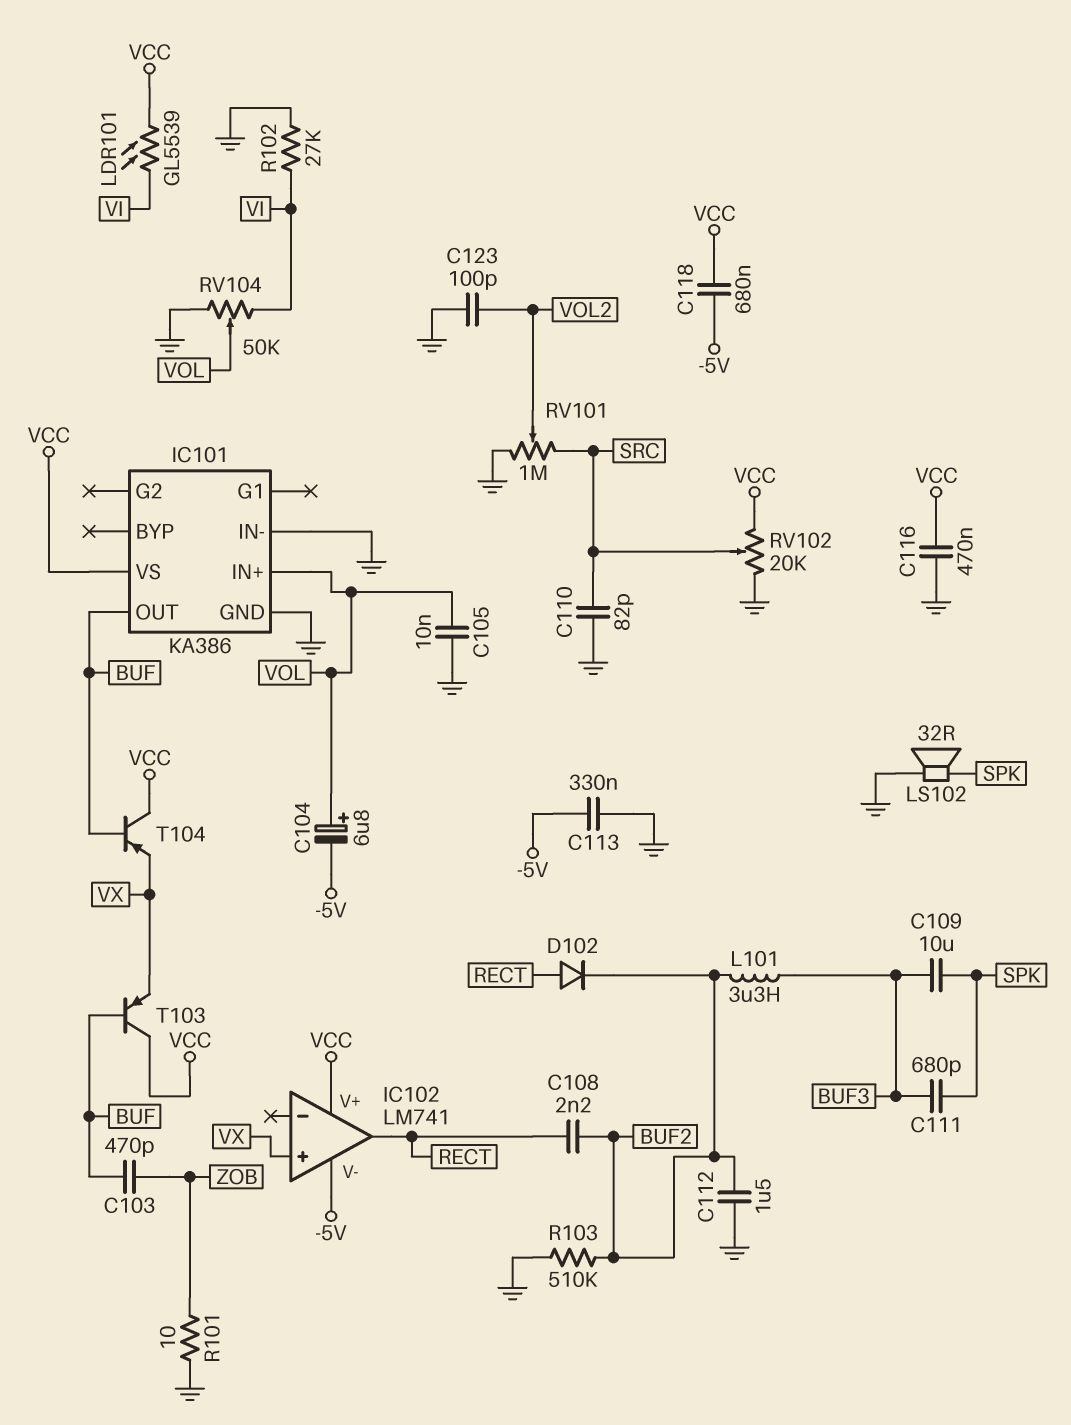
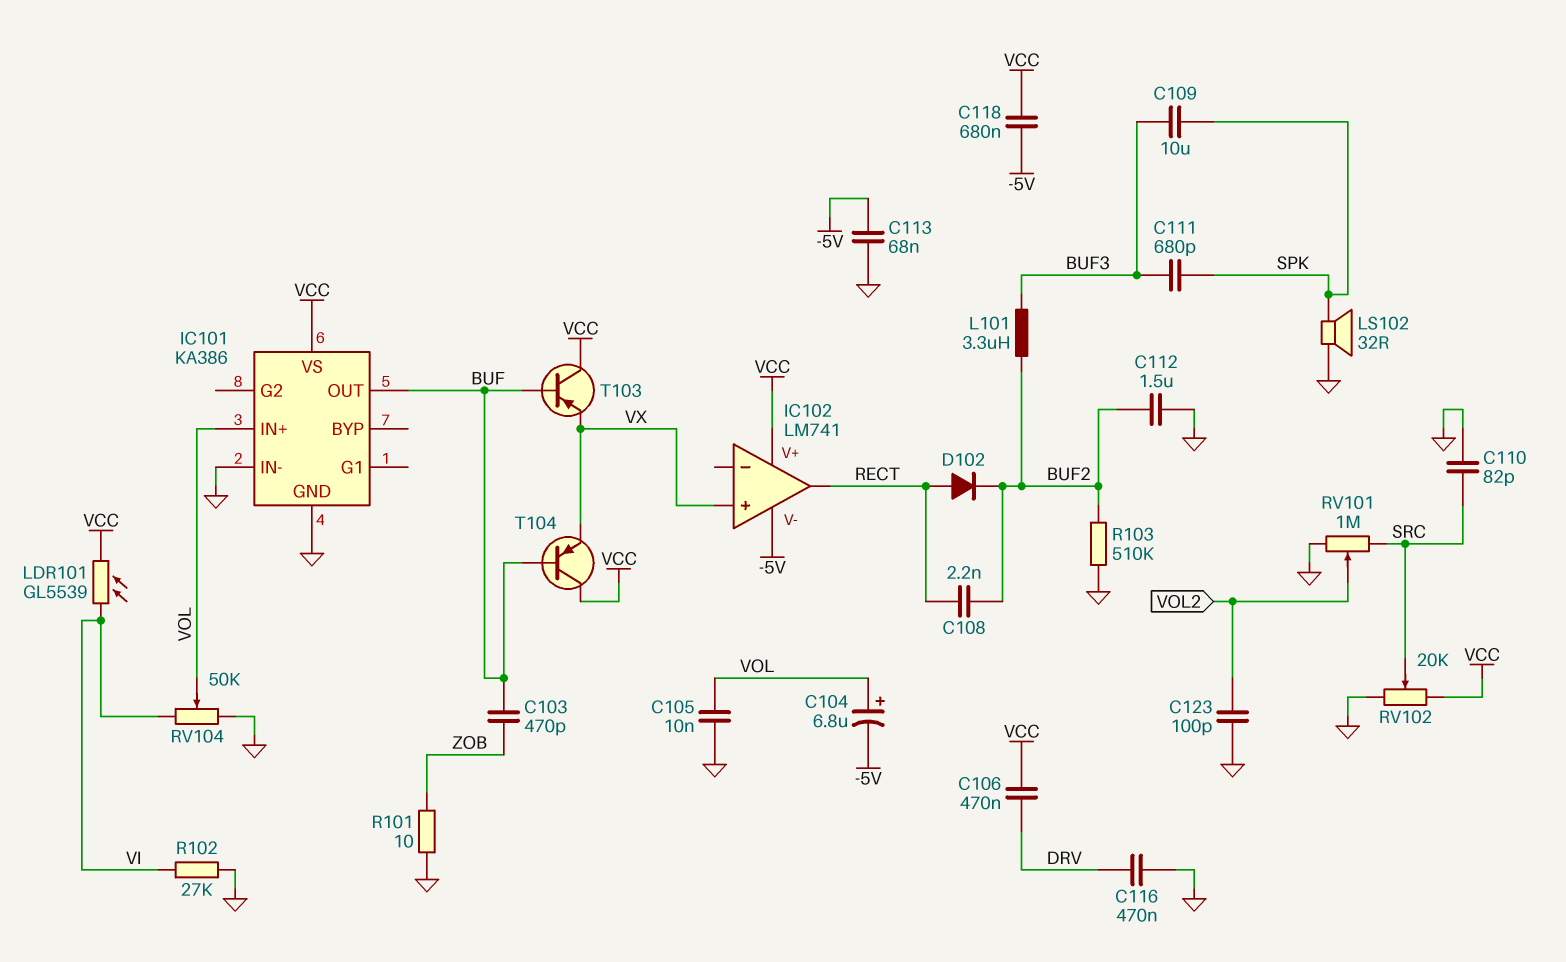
C106: none -> 470nF (DRV, VCC)
C113: 330nF (-5V, GND) -> 68nF (-5V, GND)
C116: 470nF (GND, VCC) -> 470nF (DRV, GND)

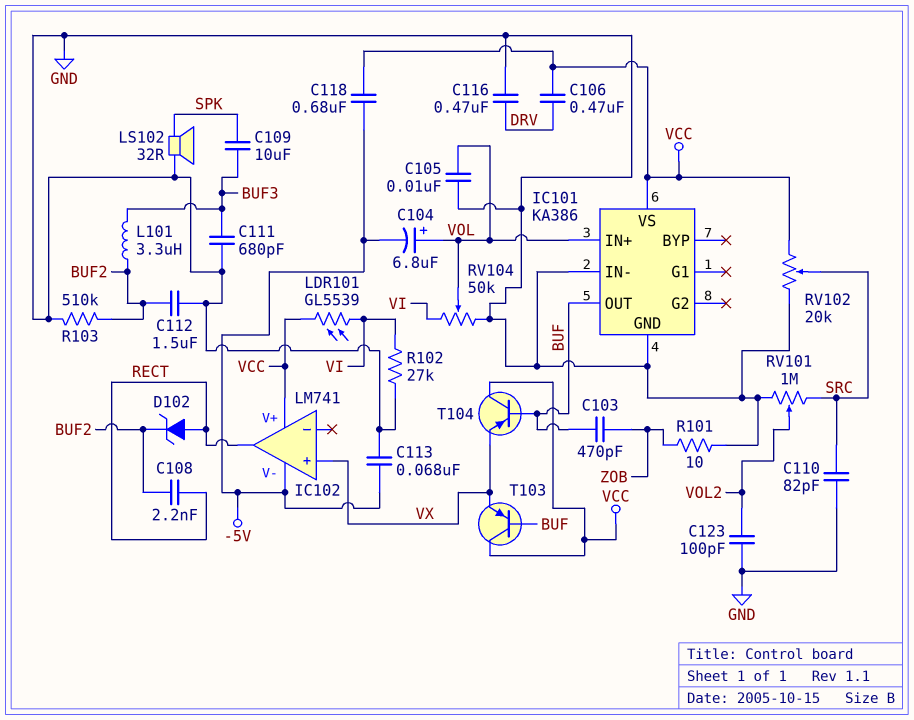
C111: 680pF (BUF3, SPK) -> 680pF (BUF3, GND)
D102: diode (A RECT, K BUF2) -> zener (A RECT, K BUF2)

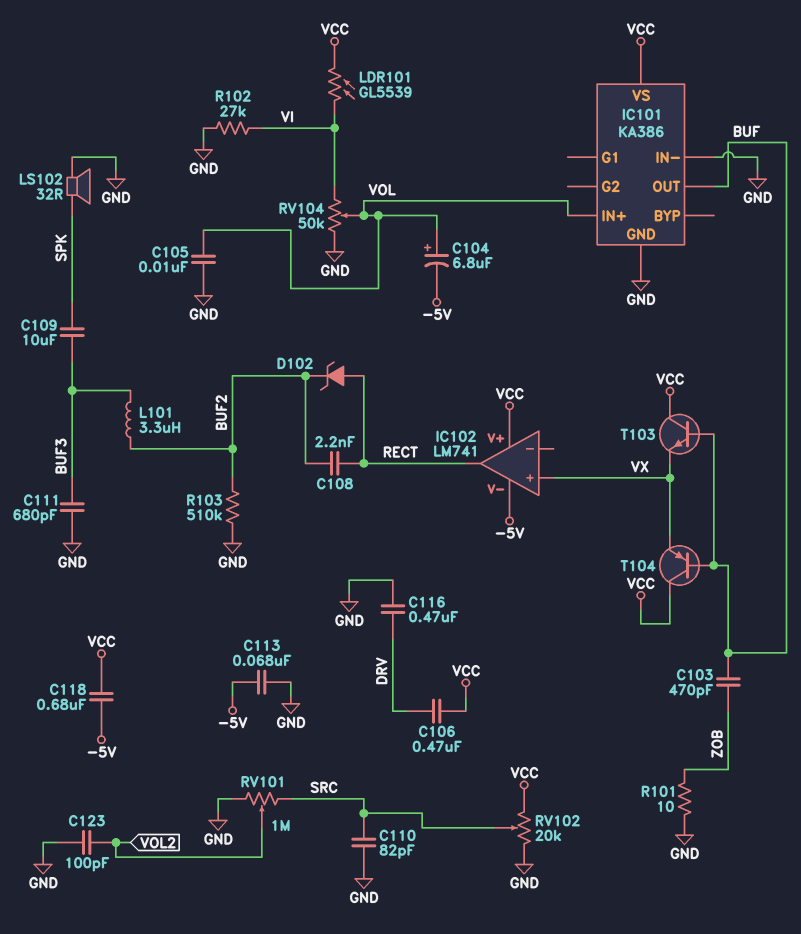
C112: 1.5uF (BUF2, GND) -> none
T103: PNP (B BUF, C VCC, E VX) -> NPN (B BUF, C VCC, E VX)

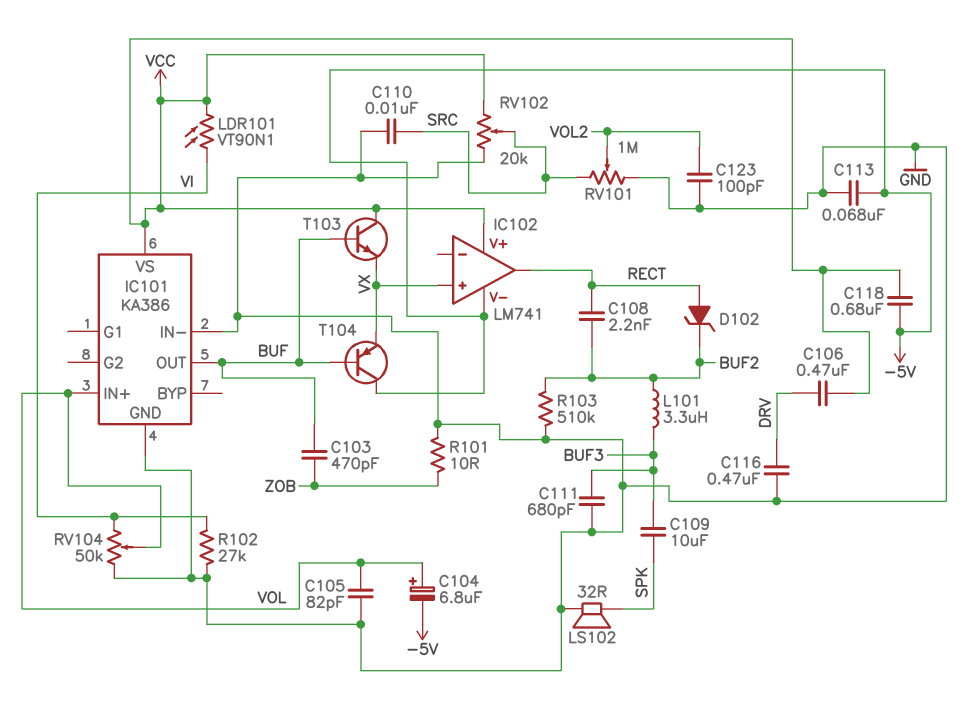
C105: 10nF (GND, VOL) -> 82pF (GND, VOL)
C110: 82pF (GND, SRC) -> 10nF (GND, SRC)
LDR101: GL5539 (VCC, VI) -> VT90N1 (VCC, VI)
T104: PNP (B BUF, C VCC, E VX) -> PNP (B BUF, C -5V, E VX)

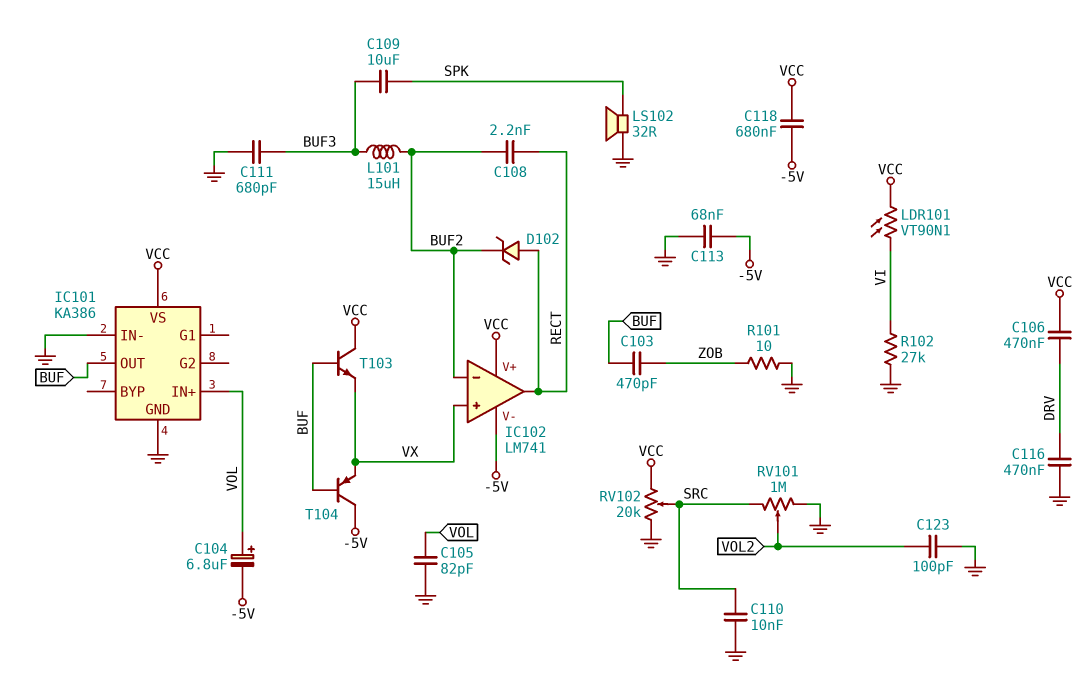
IC102 pin in-: none -> BUF2
L101: 3.3uH (BUF2, BUF3) -> 15uH (BUF2, BUF3)
R103: 510k (BUF2, GND) -> none
RV104: 50k (GND, VI, wiper VOL) -> none

